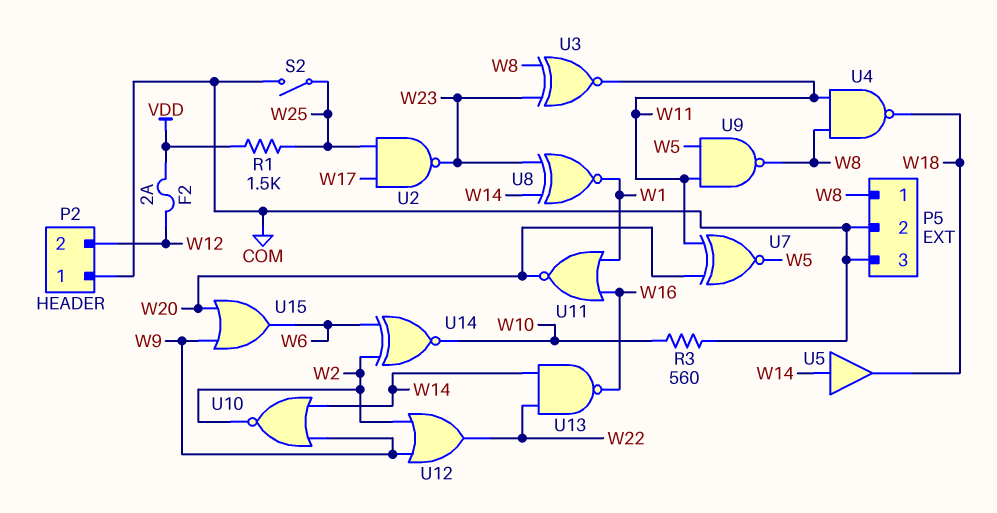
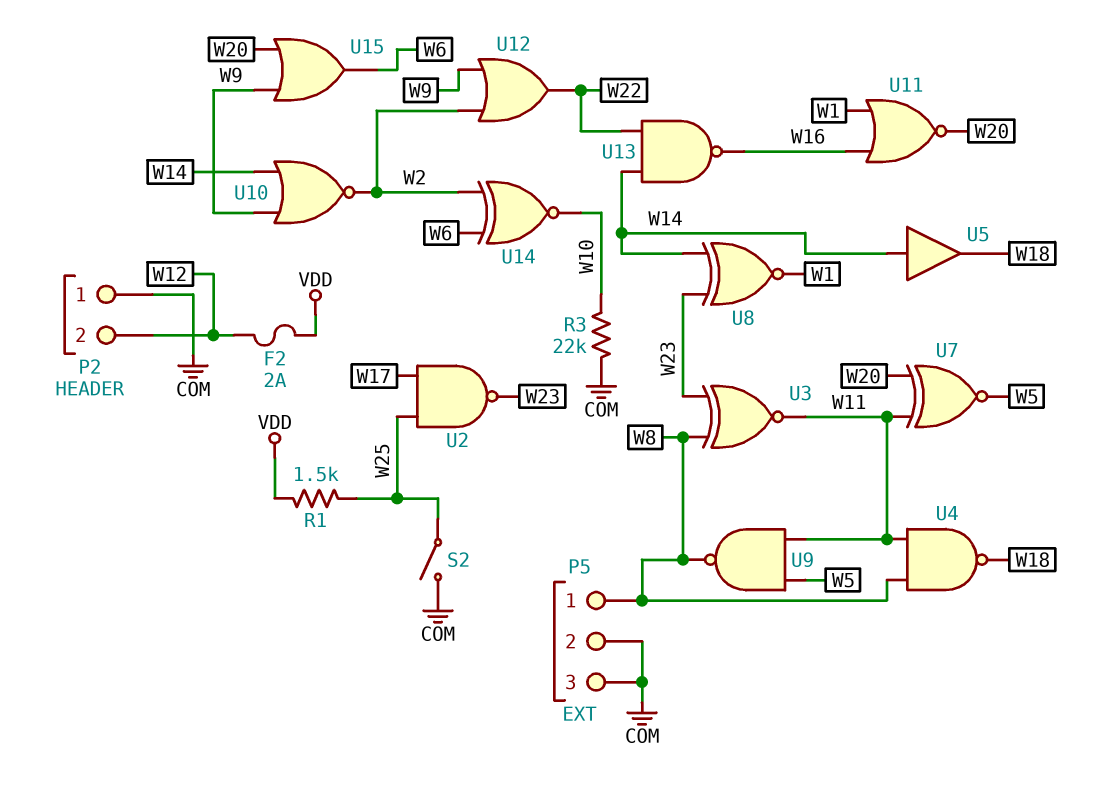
R3: 560 (COM, W10) -> 22k (COM, W10)

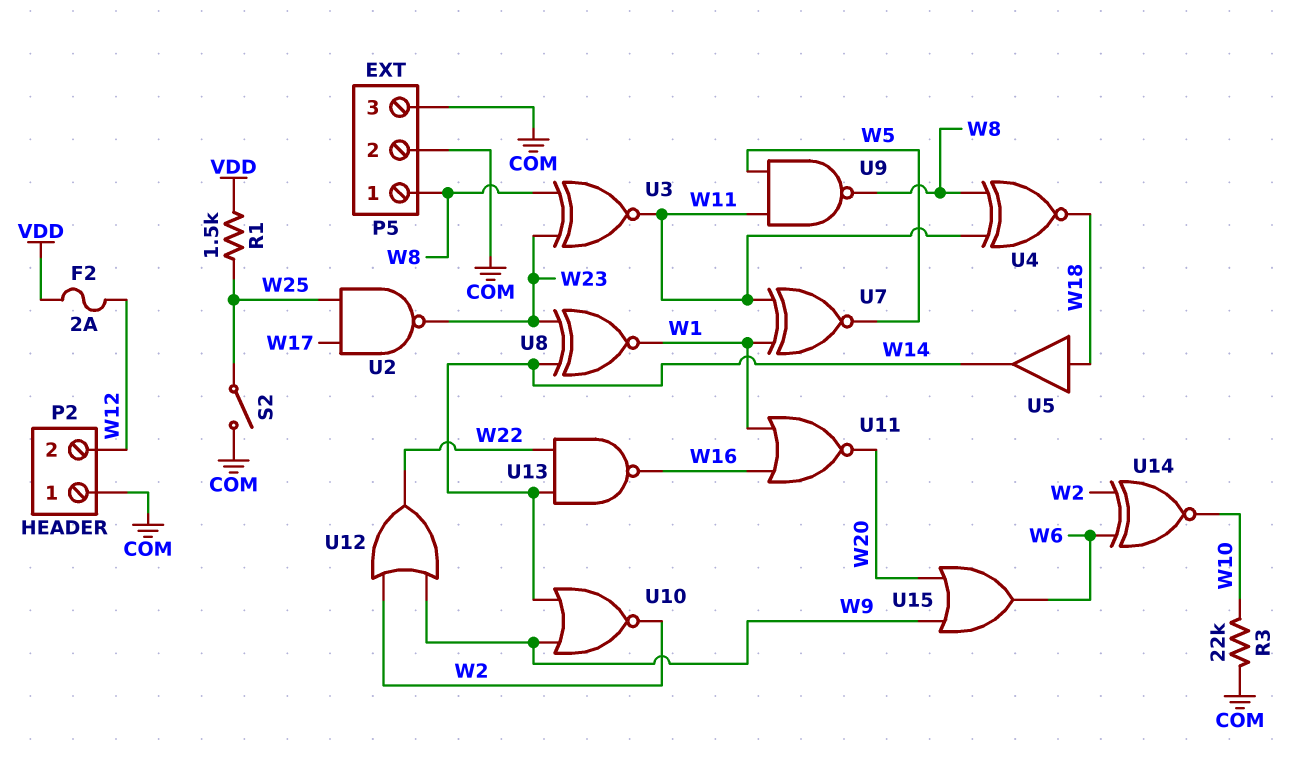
U4: NAND (in W8, in W11, out W18) -> XNOR (in W8, in W11, out W18)
U5: buffer (in W14, out W18) -> buffer (in W18, out W14)
U7: XNOR (in W11, in W20, out W5) -> XNOR (in W1, in W11, out W5)

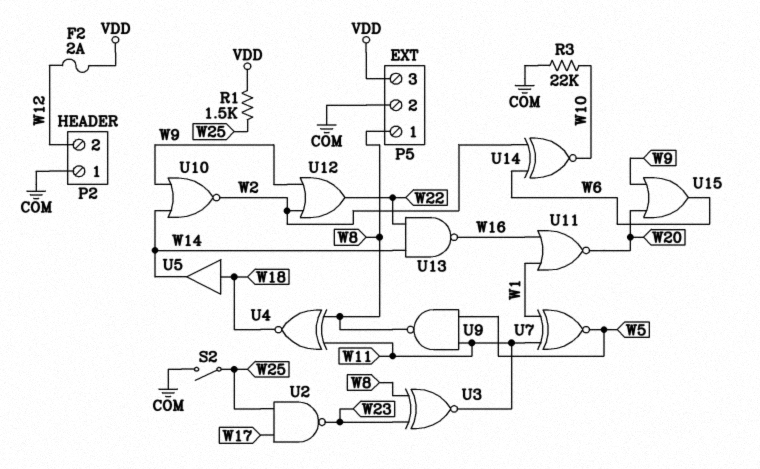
P5 pin 3: COM -> VDD
U8: XNOR (in W14, in W23, out W1) -> none

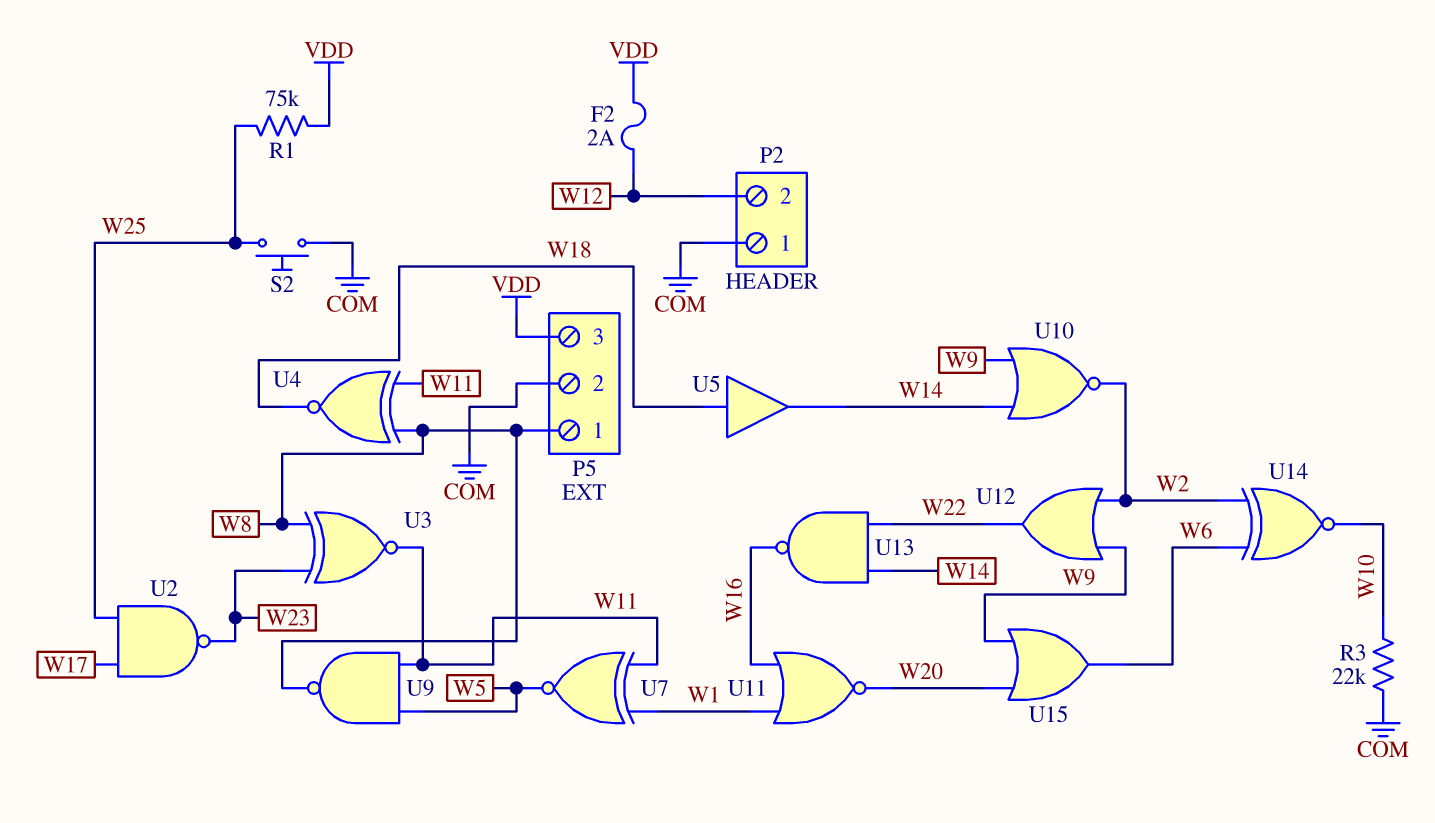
R1: 1.5k (VDD, W25) -> 75k (VDD, W25)
S2: switch (COM, W25) -> button (COM, W25)

